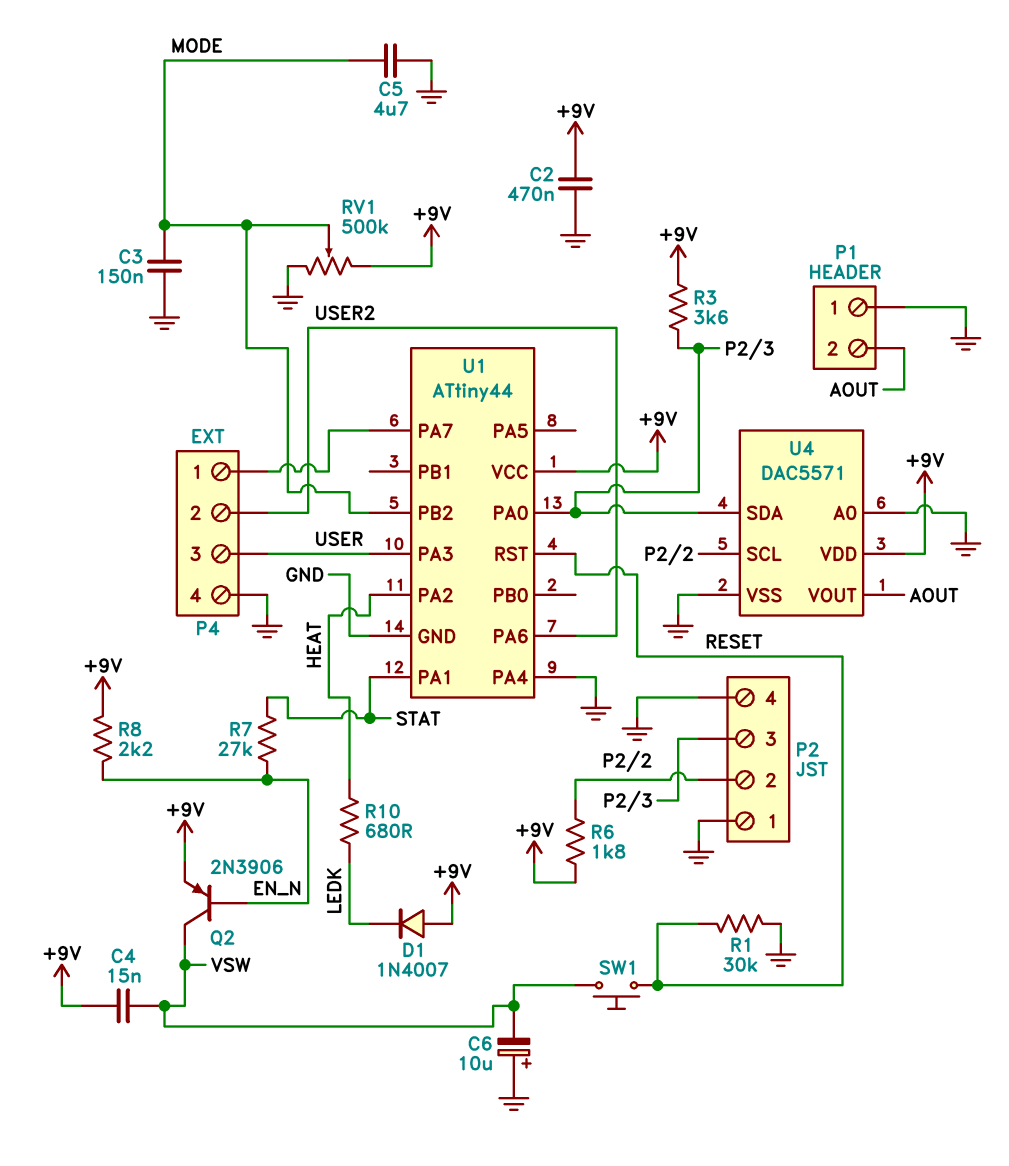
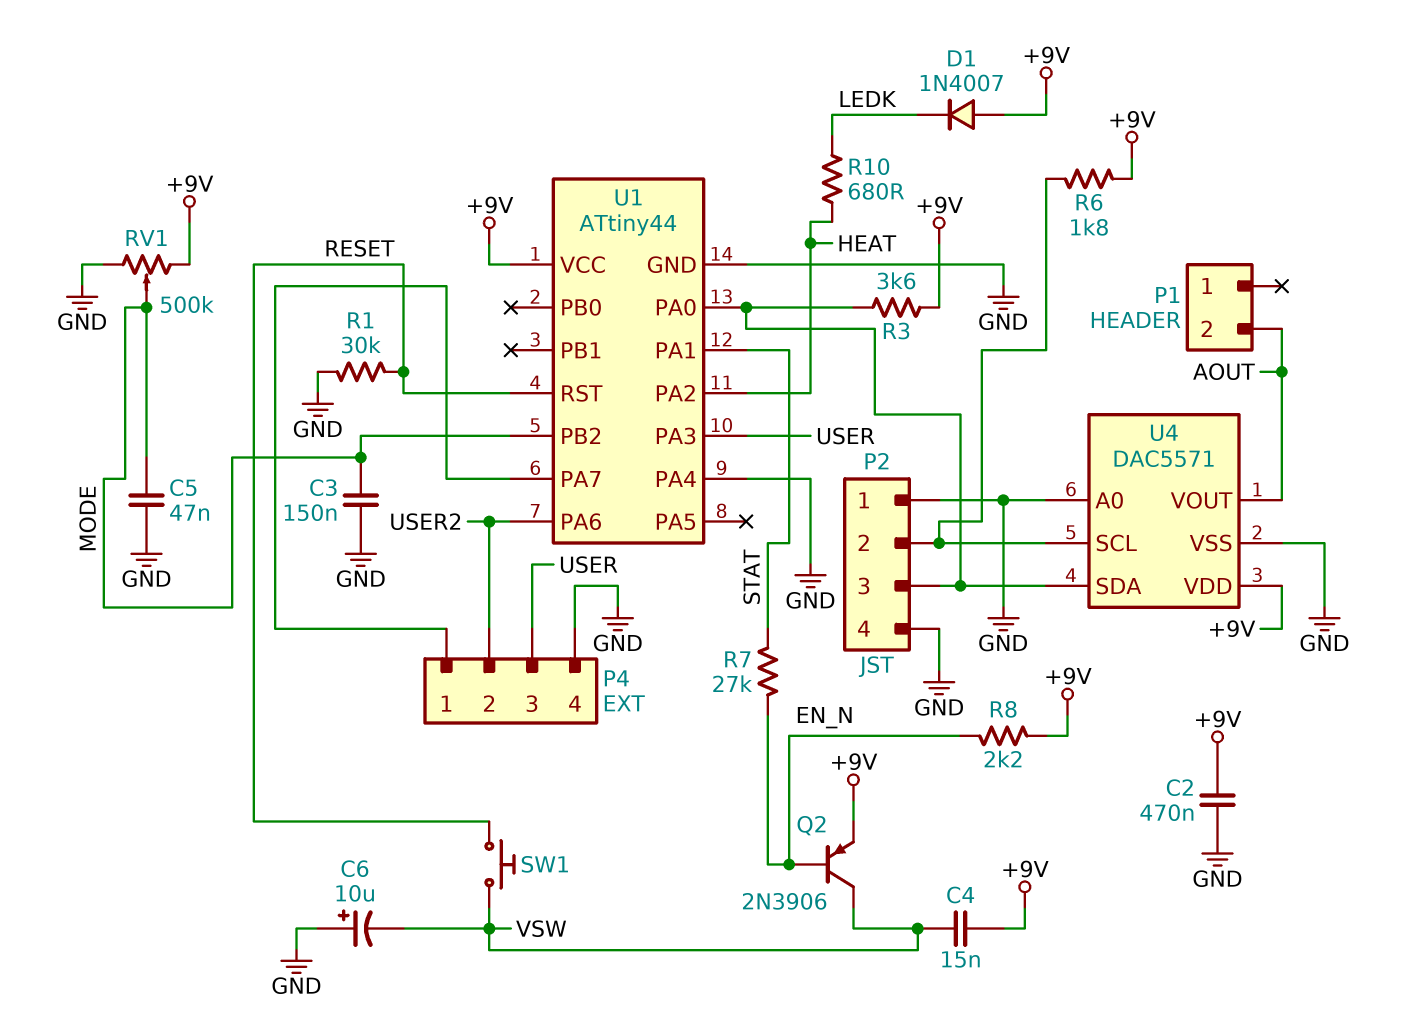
C5: 4.7uF (GND, MODE) -> 47nF (GND, MODE)
P1 pin 1: GND -> none

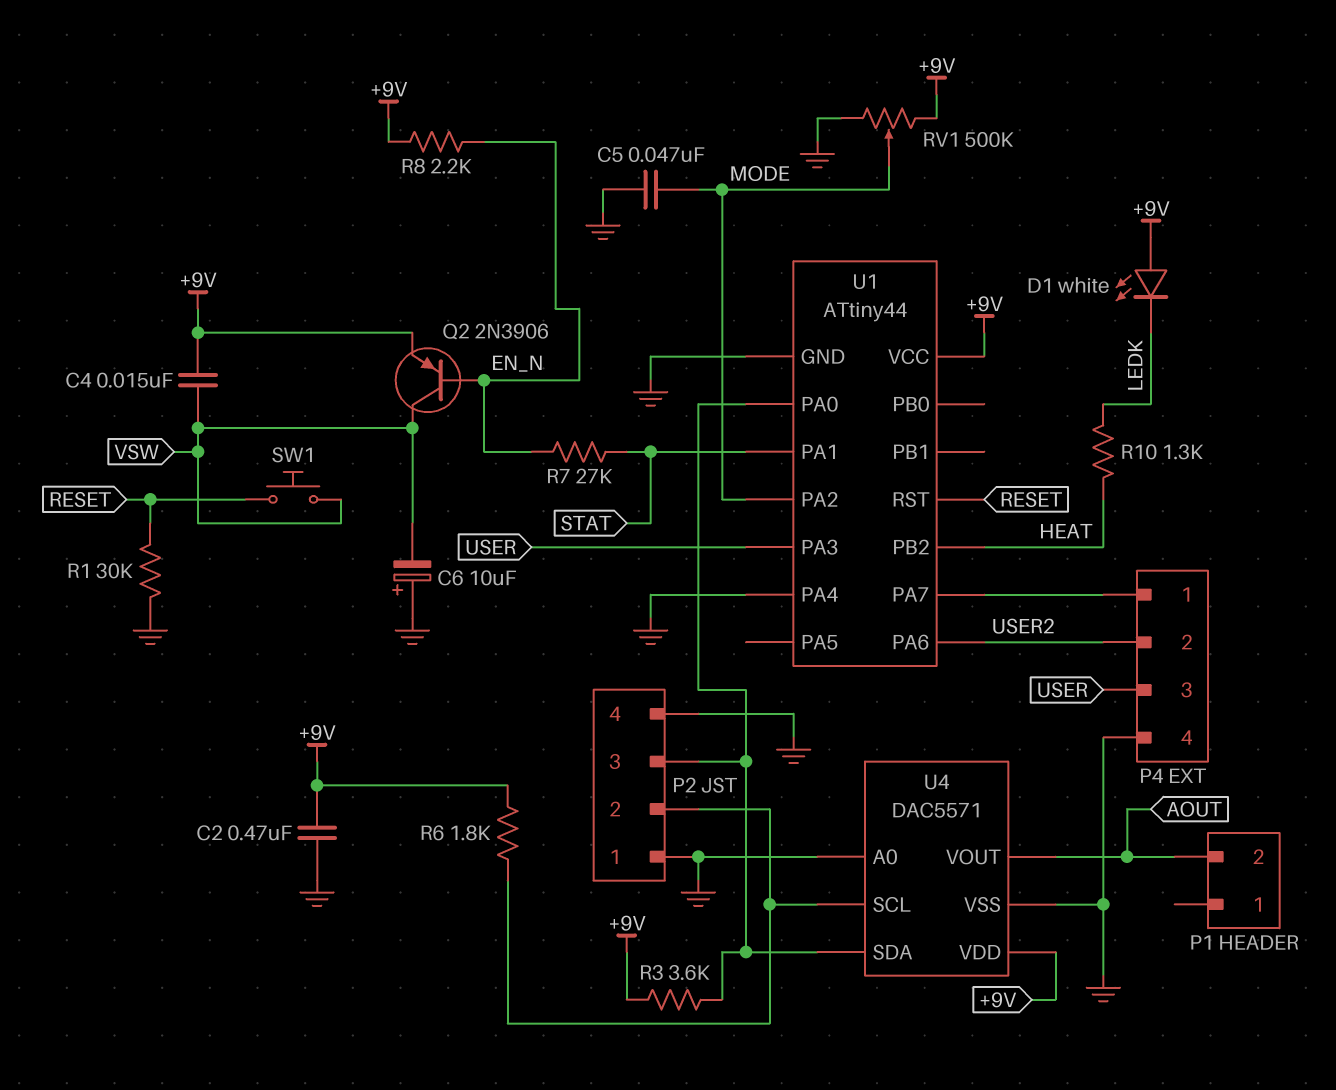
C3: 150nF (GND, MODE) -> none
D1: diode 1N4007 (A +9V, K LEDK) -> LED white (A +9V, K LEDK)
R10: 680 (HEAT, LEDK) -> 1.3k (HEAT, LEDK)
U1 pin PA2: HEAT -> MODE
U1 pin PB2: MODE -> HEAT

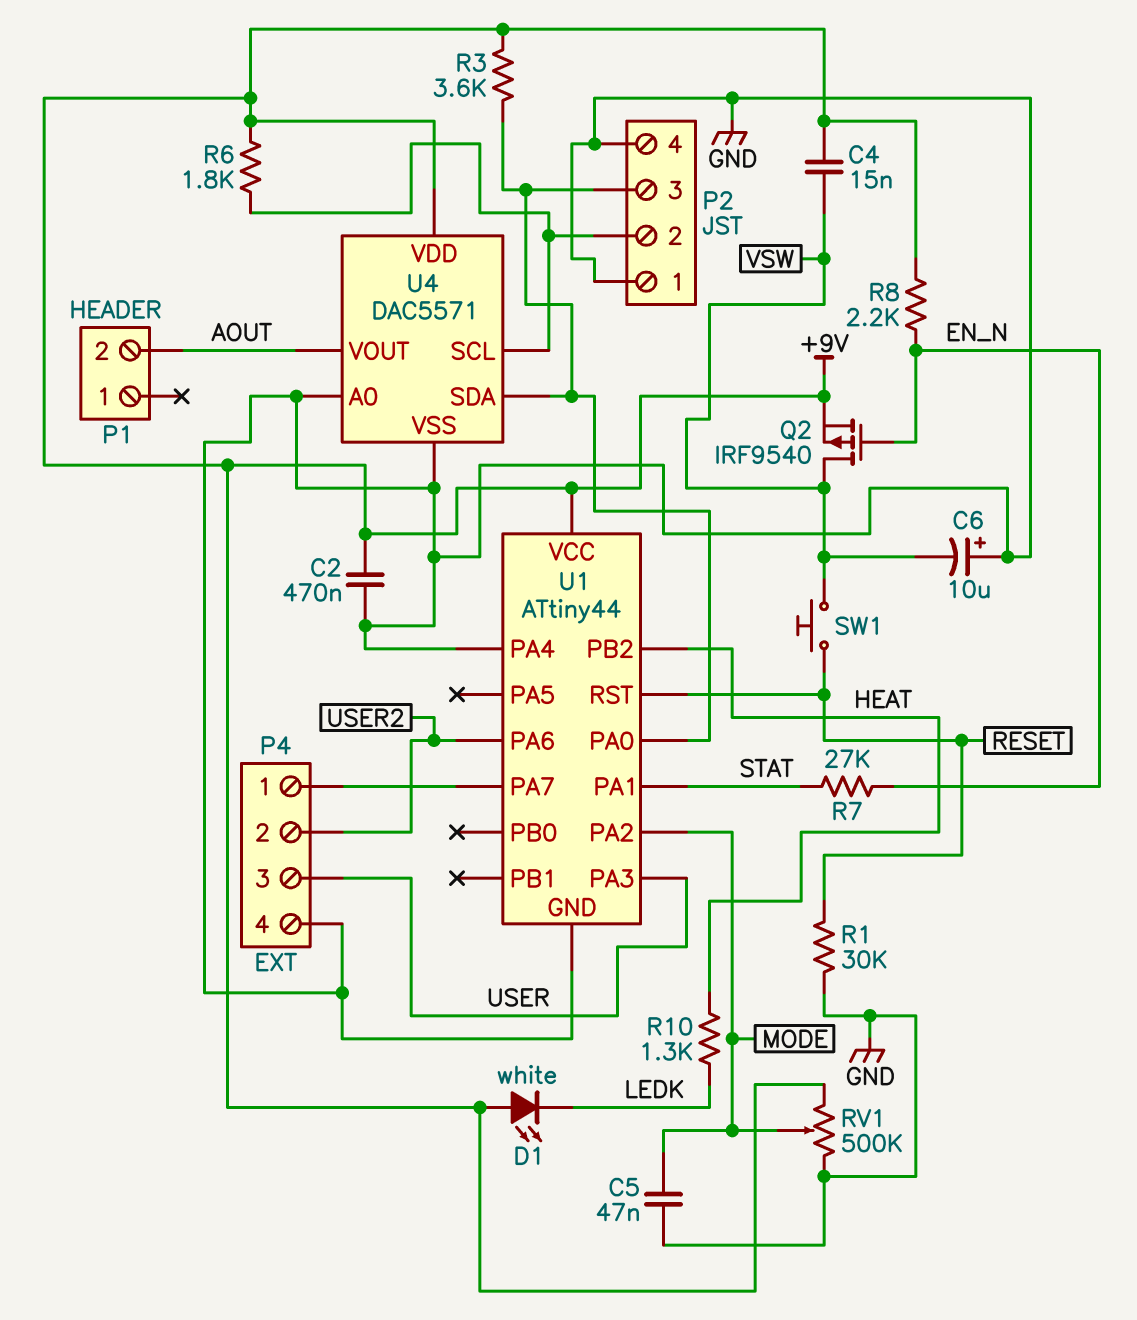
Q2: PNP 2N3906 (B EN_N, C VSW, E +9V) -> PMOS IRF9540 (G EN_N, D VSW, S +9V)

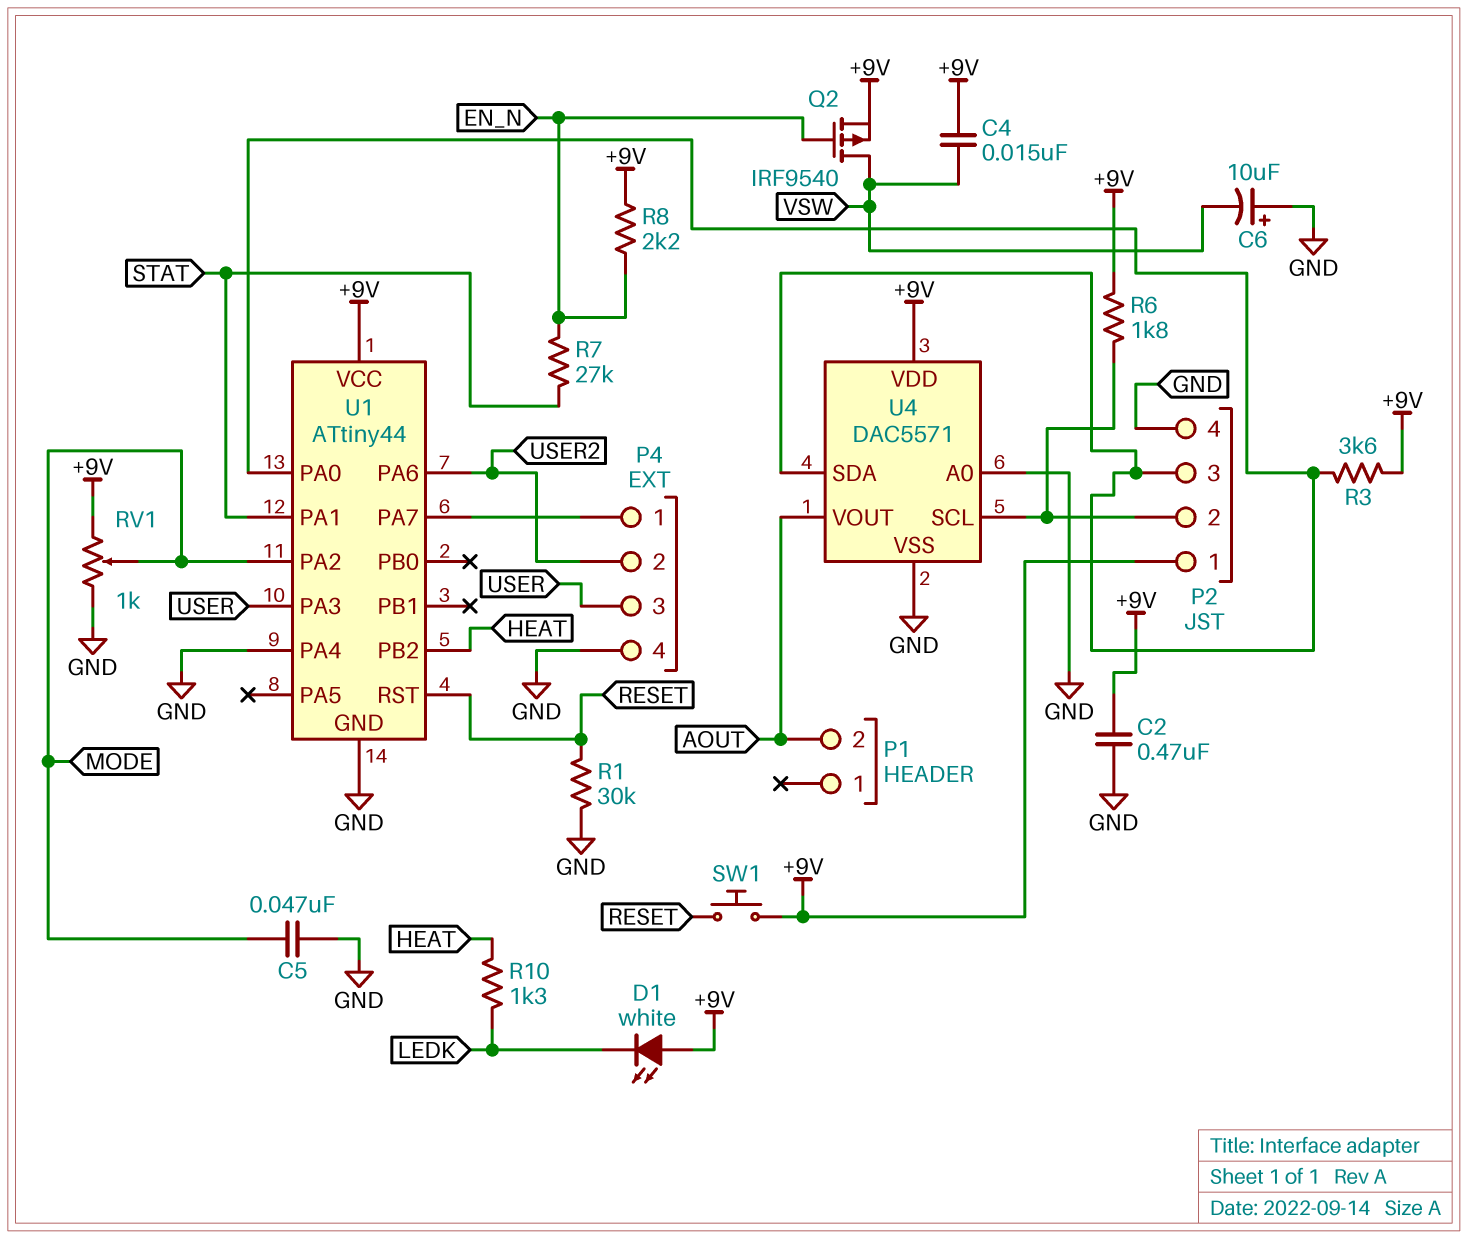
P2 pin 1: GND -> +9V
RV1: 500k (+9V, GND, wiper MODE) -> 1k (+9V, GND, wiper MODE)
SW1: button (RESET, VSW) -> button (+9V, RESET)

